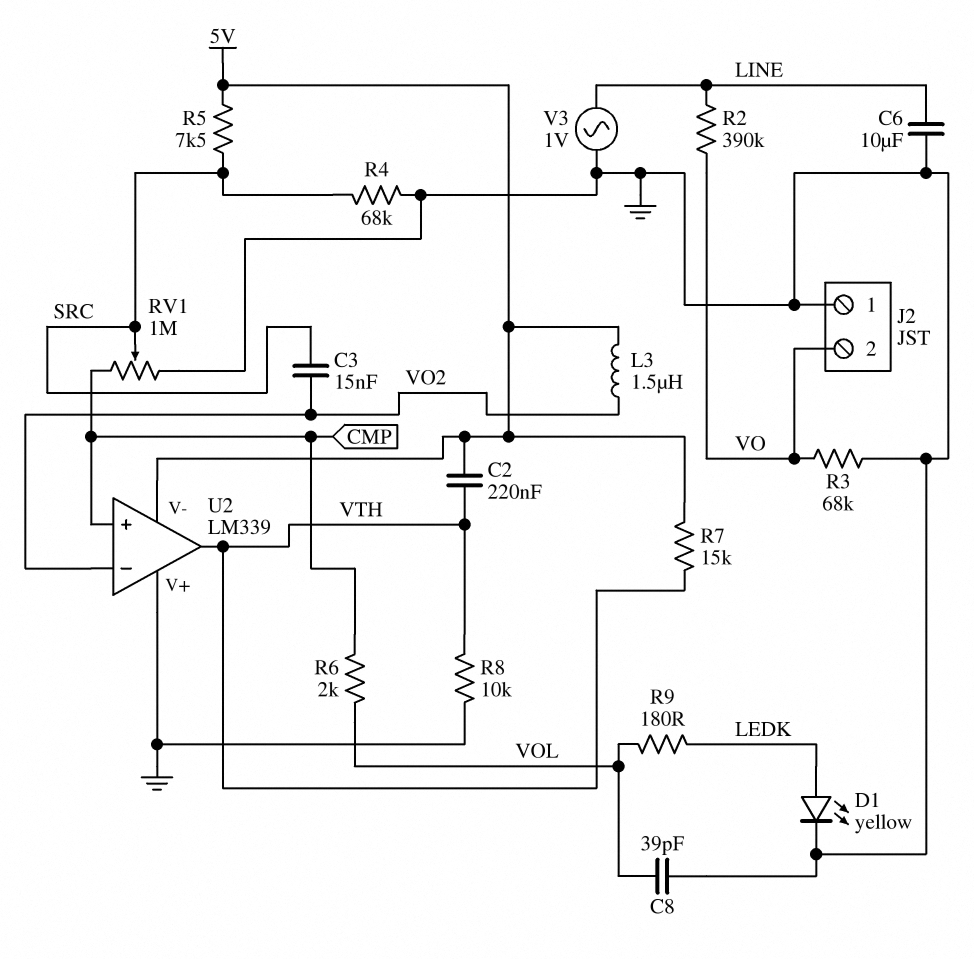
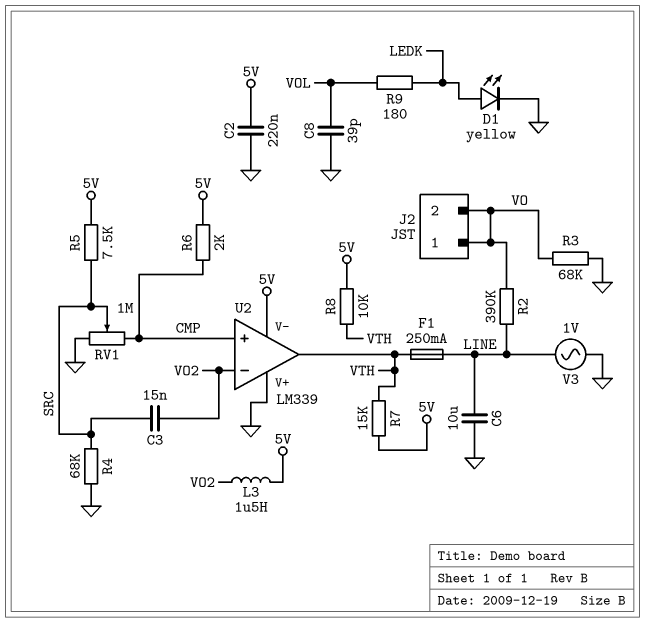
C2: 220nF (5V, VTH) -> 220nF (5V, GND)
F1: none -> 250mA (LINE, VTH)
J2 pin 1: GND -> VO
R6: 2k (CMP, VOL) -> 2k (5V, CMP)
R8: 10k (GND, VTH) -> 10k (5V, VTH)

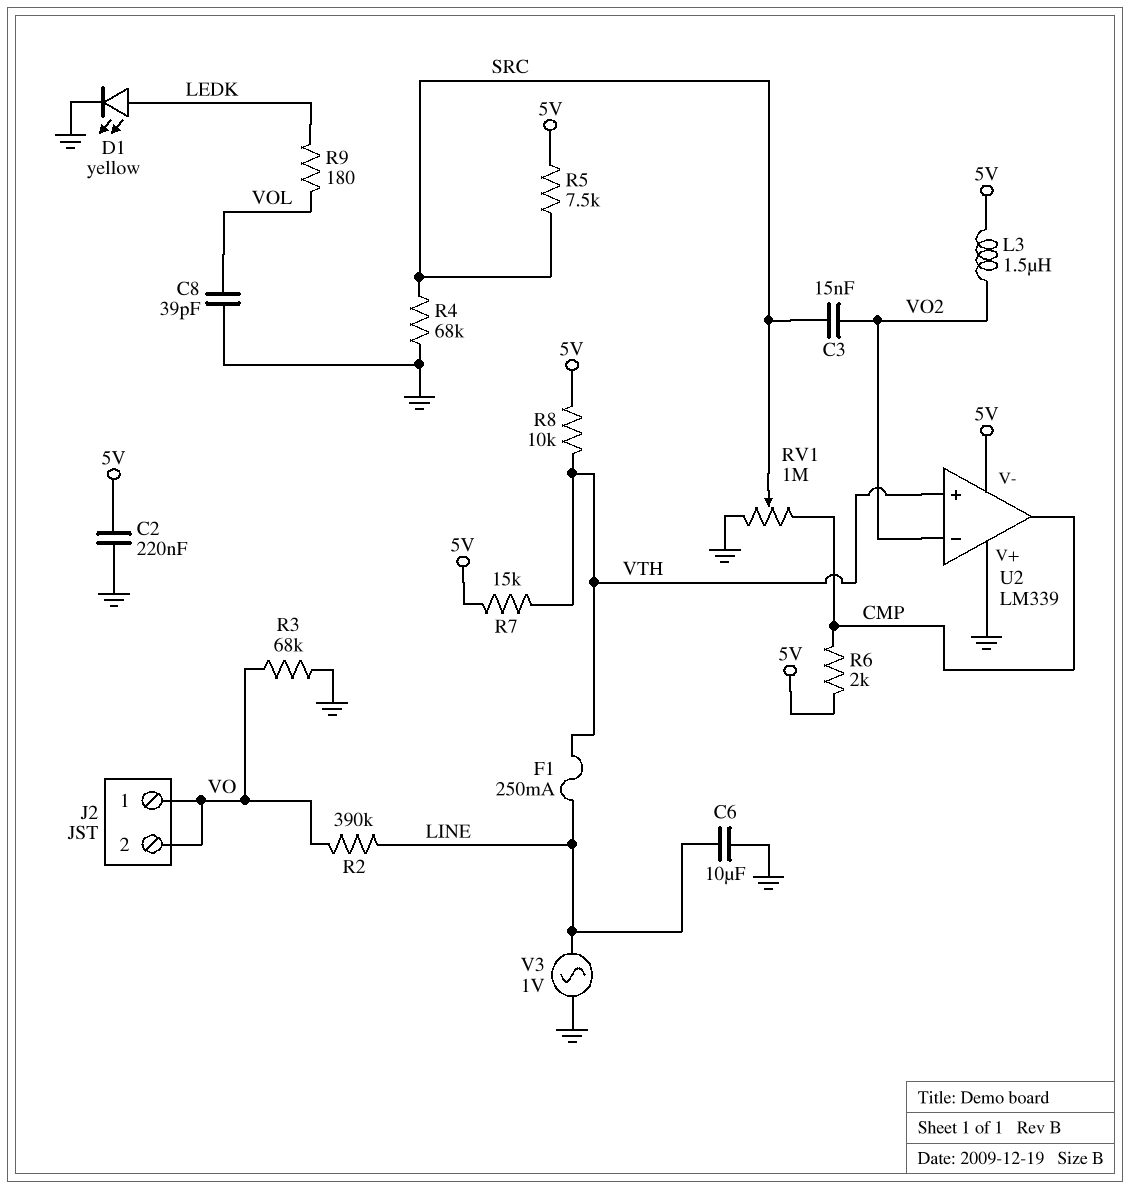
U2 pin in+: CMP -> VTH
U2 pin out: VTH -> CMP

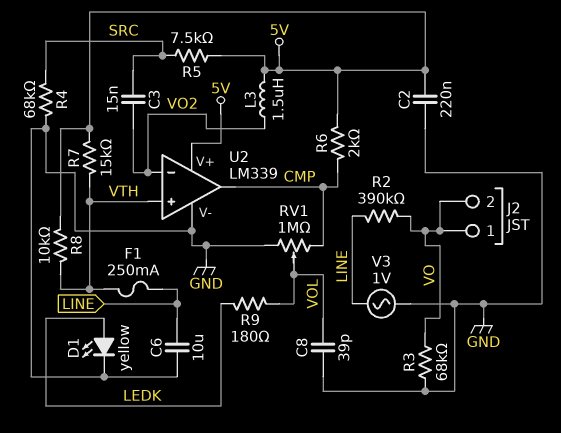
RV1: 1M (CMP, GND, wiper SRC) -> 1M (CMP, GND, wiper VOL)
U2 pin V+: GND -> 5V
U2 pin V-: 5V -> GND

